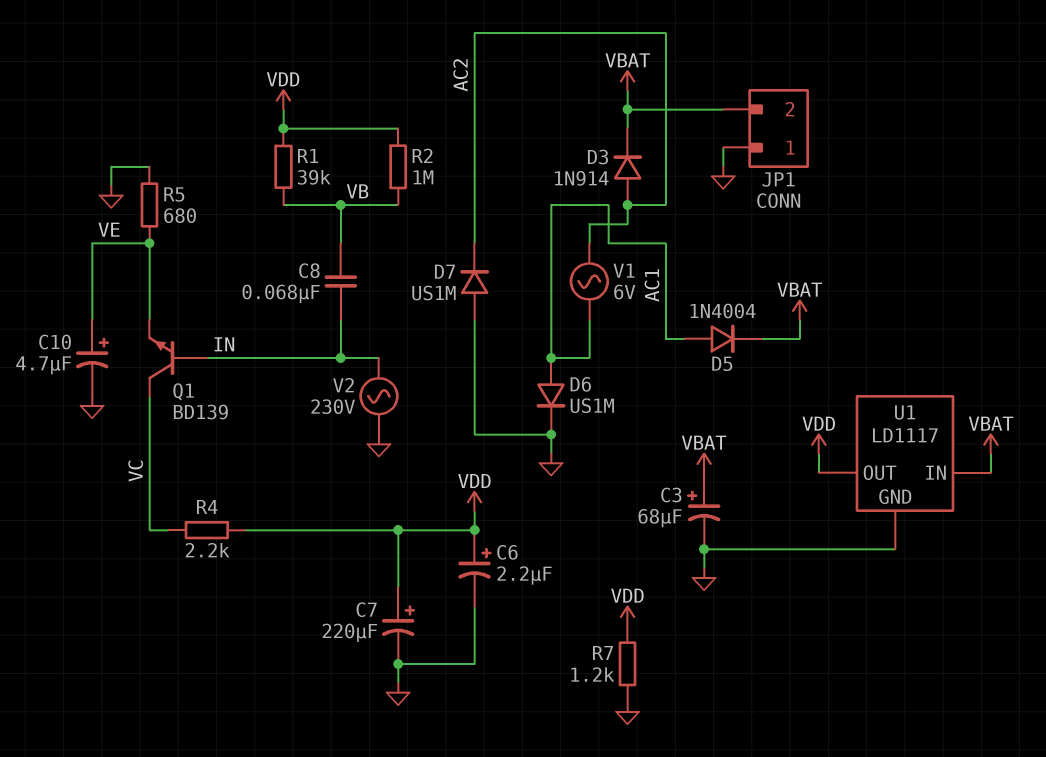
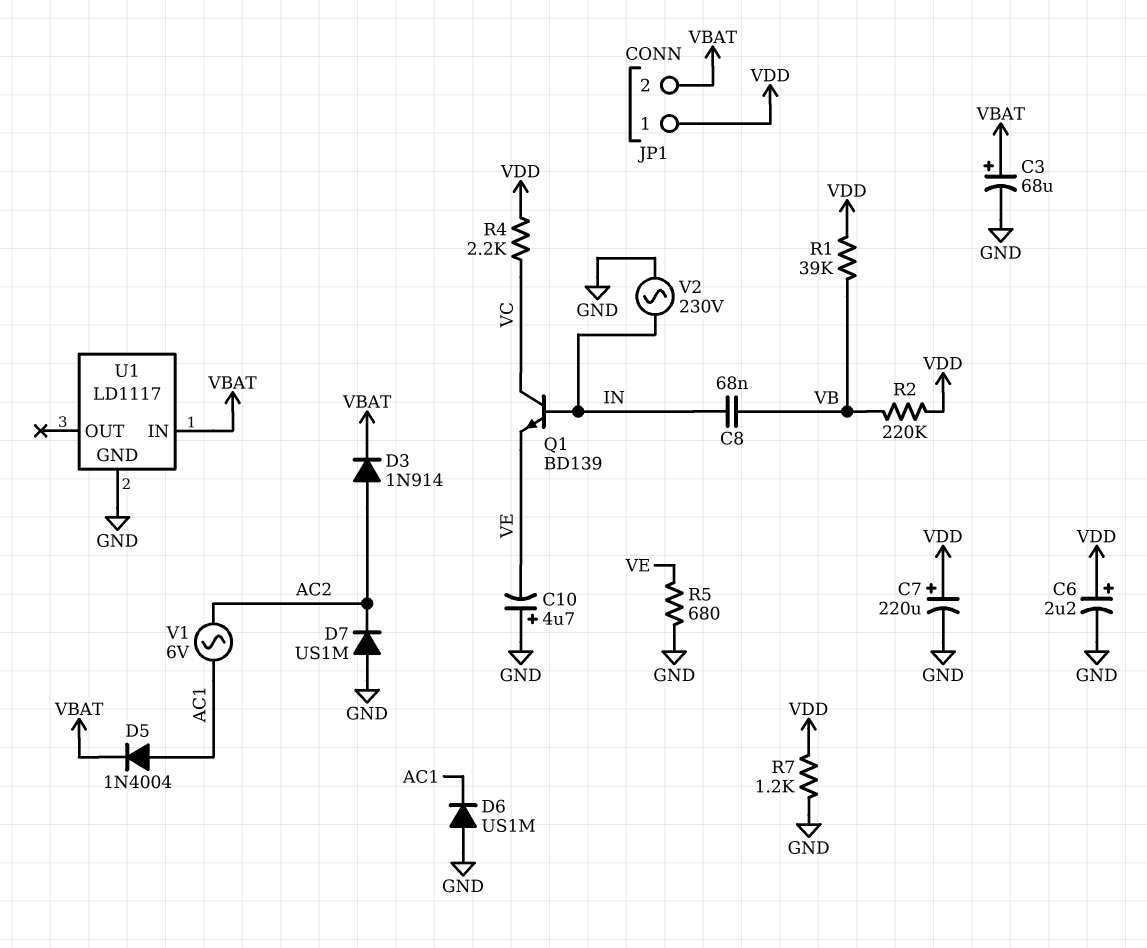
C10: 4.7uF (plus VE, minus GND) -> 4.7uF (plus GND, minus VE)
D6: diode US1M (A AC1, K GND) -> diode US1M (A GND, K AC1)
JP1 pin 1: GND -> VDD
R2: 1M (VB, VDD) -> 220k (VB, VDD)
U1 pin OUT: VDD -> none

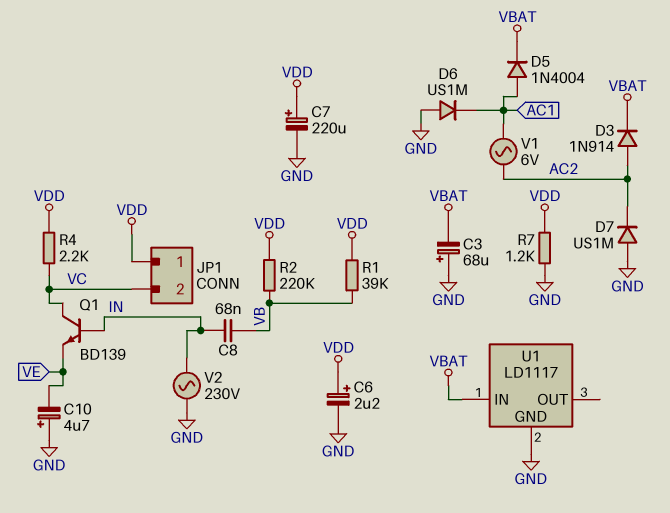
C3: 68uF (plus VBAT, minus GND) -> 68uF (plus GND, minus VBAT)
JP1 pin 2: VBAT -> VC
R5: 680 (GND, VE) -> none

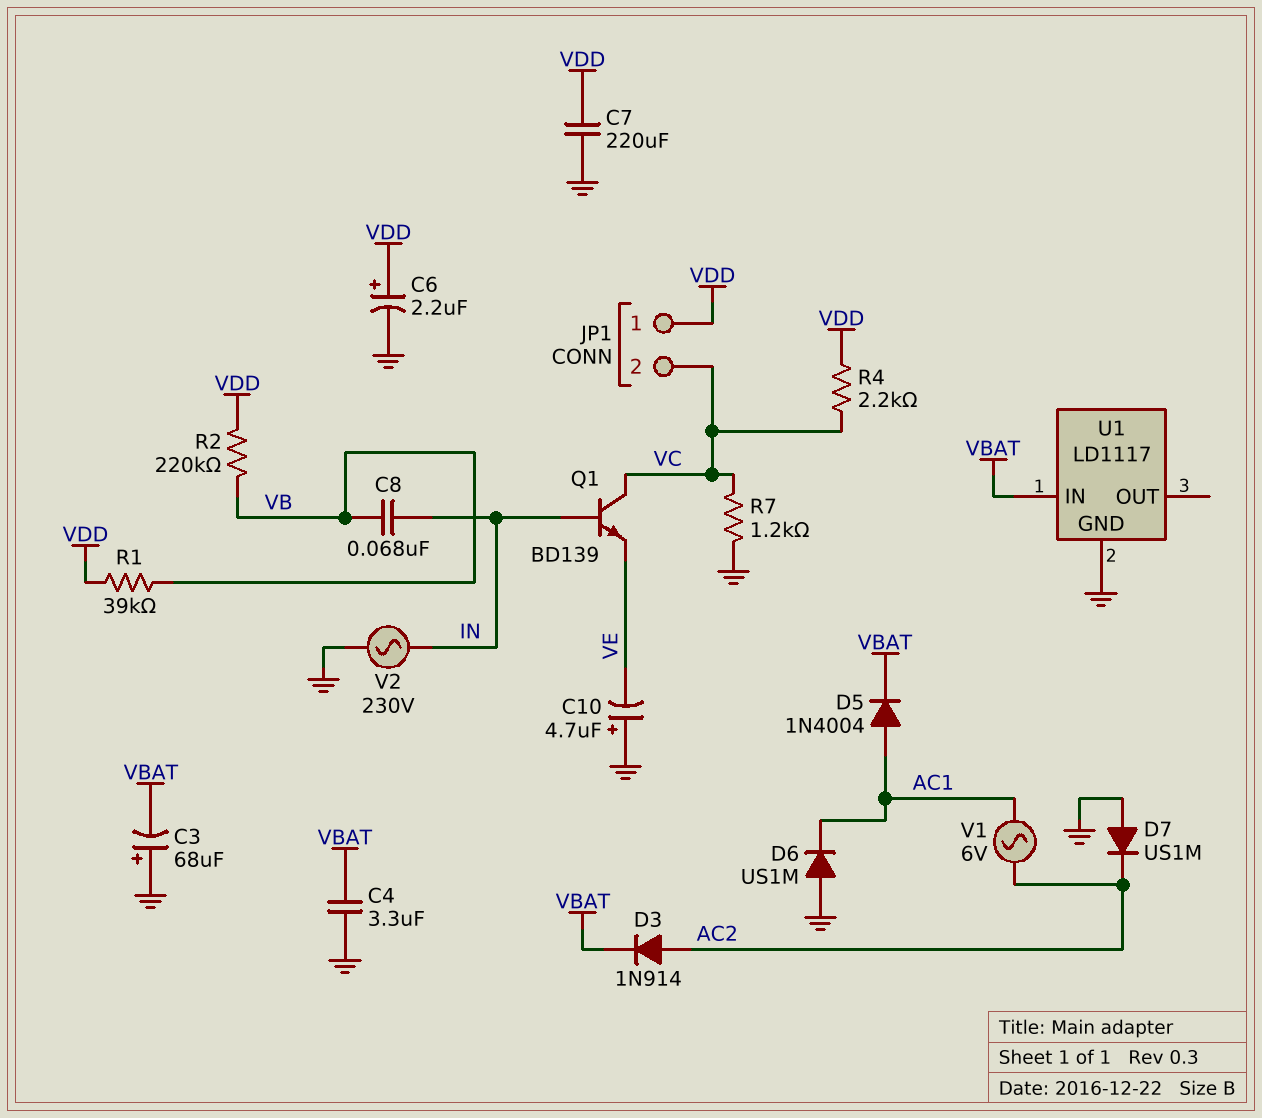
C4: none -> 3.3uF (GND, VBAT)
C7: 220uF (plus VDD, minus GND) -> 220uF (GND, VDD)
R7: 1.2k (GND, VDD) -> 1.2k (GND, VC)

